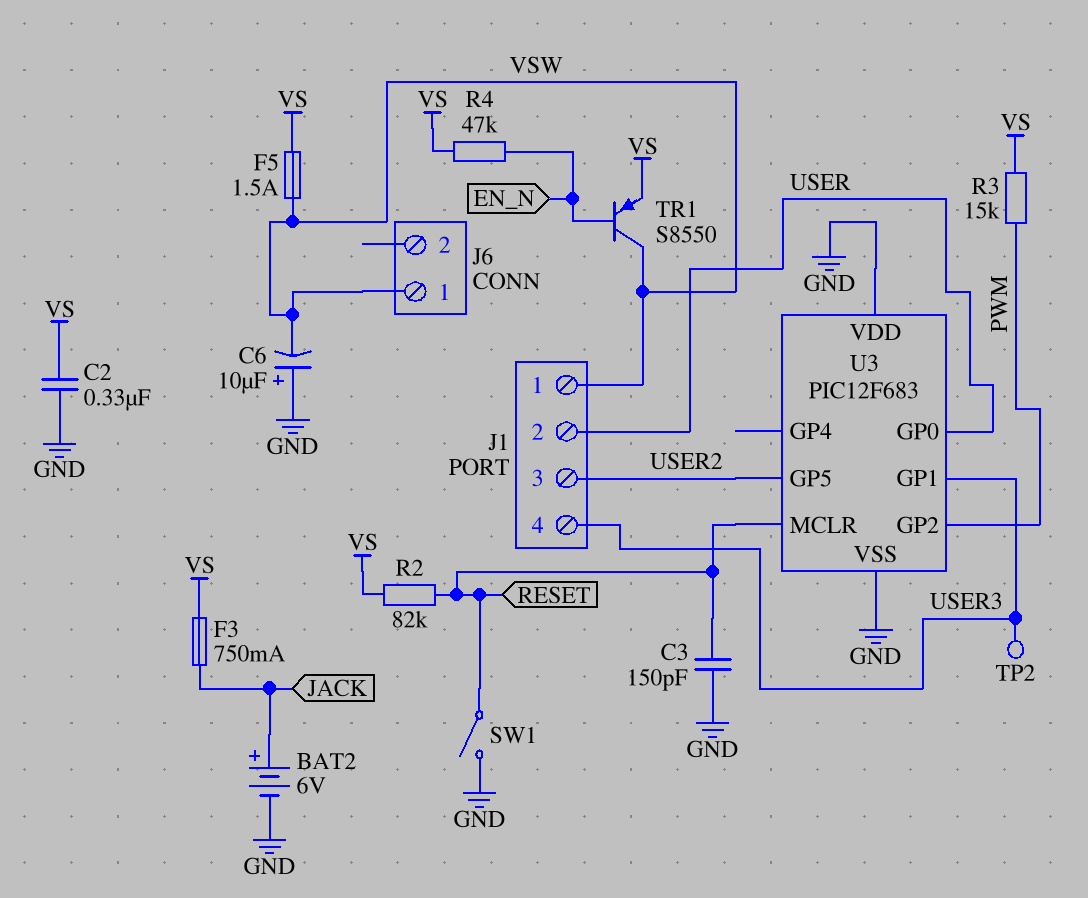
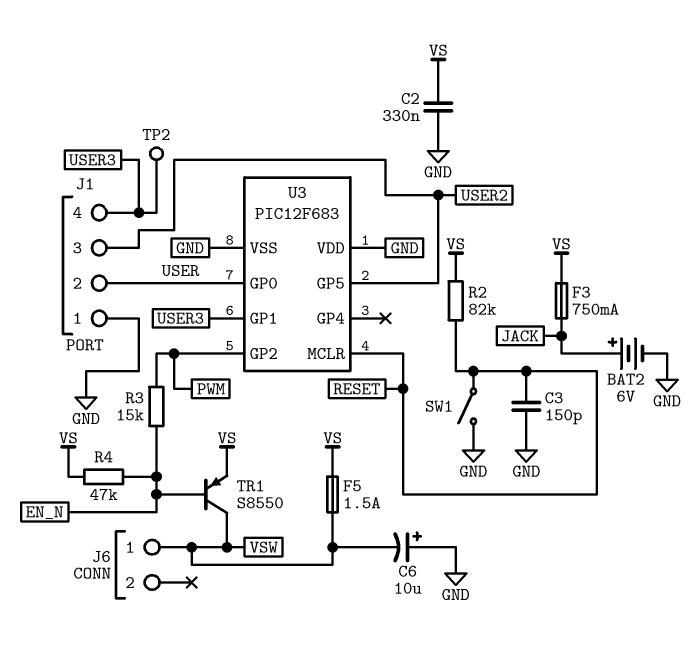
J1 pin 1: VSW -> GND
R3: 15k (PWM, VS) -> 15k (EN_N, PWM)

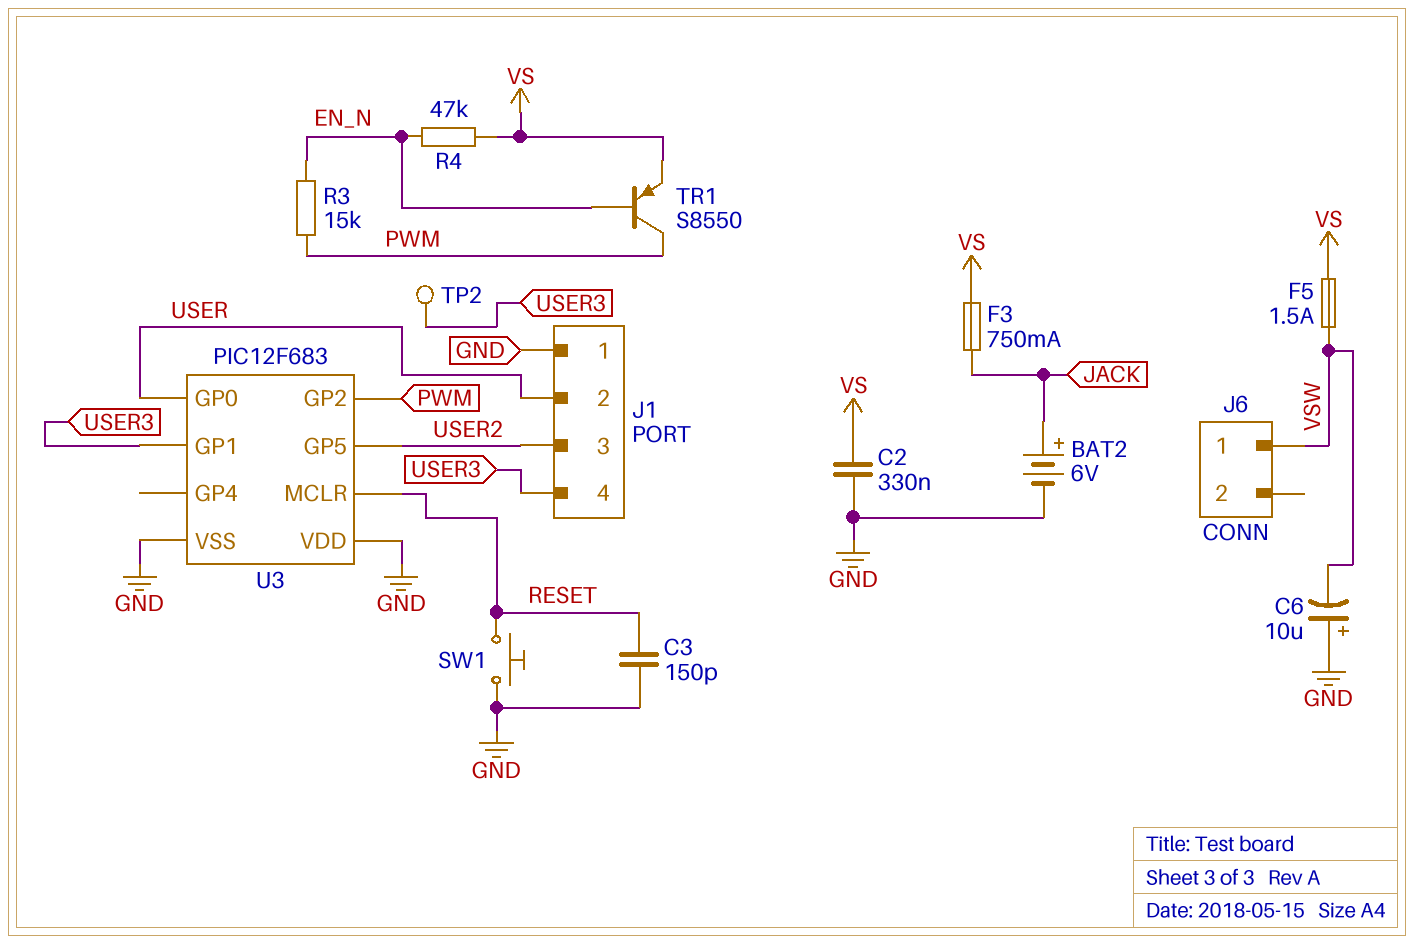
R2: 82k (RESET, VS) -> none
SW1: switch (GND, RESET) -> button (GND, RESET)
TR1: PNP S8550 (B EN_N, C VSW, E VS) -> PNP S8550 (B EN_N, C PWM, E VS)

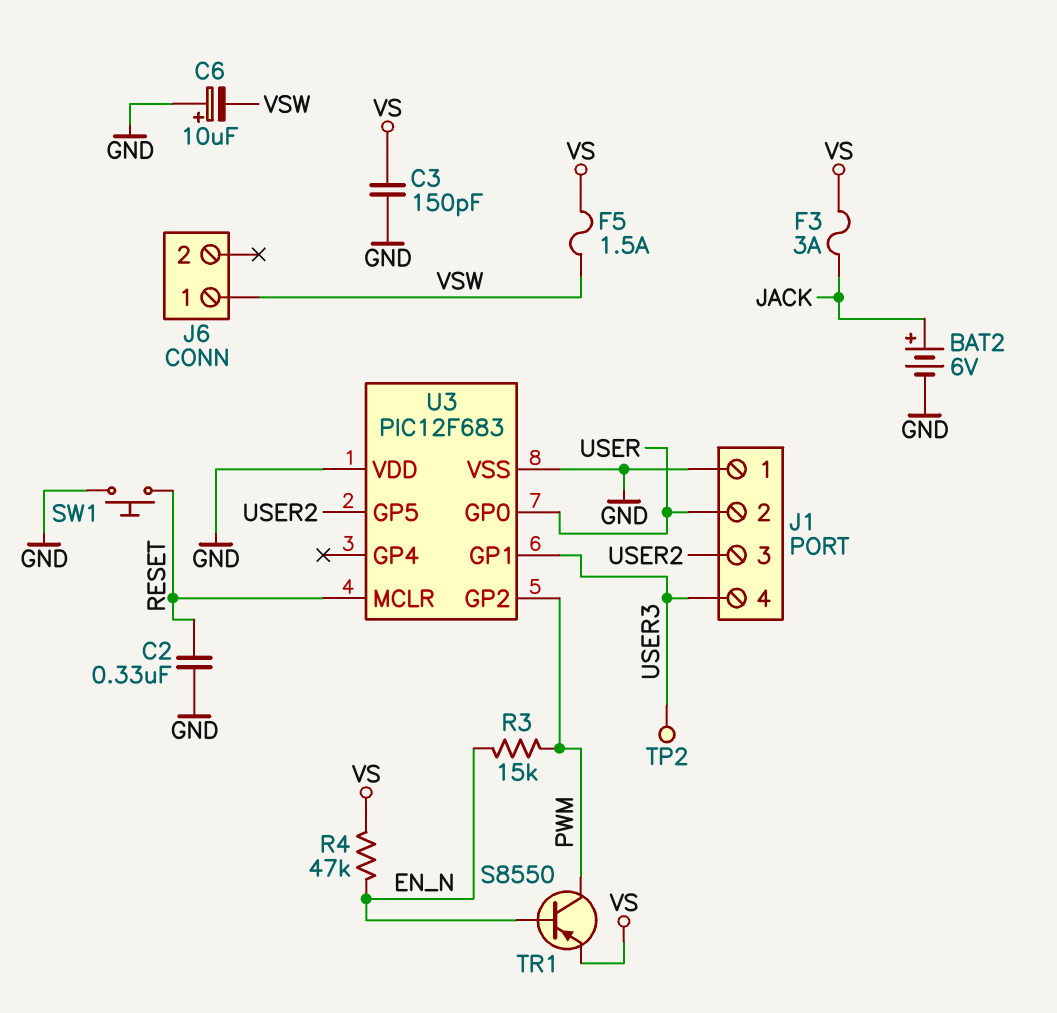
C2: 330nF (GND, VS) -> 330nF (GND, RESET)
C3: 150pF (GND, RESET) -> 150pF (GND, VS)
F3: 750mA (JACK, VS) -> 3A (JACK, VS)

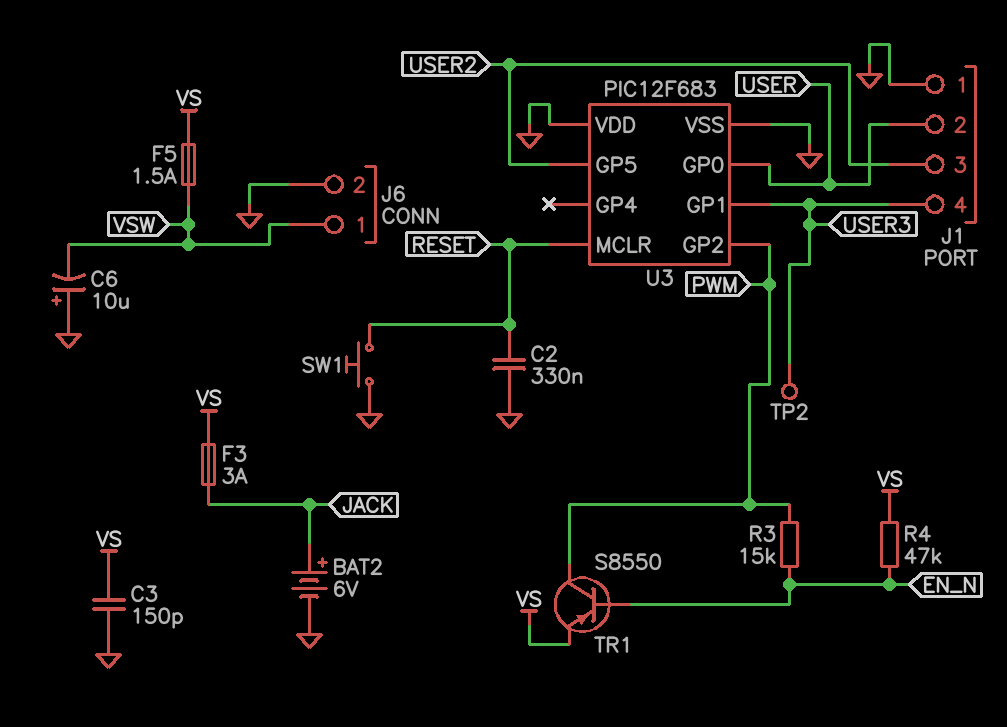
J6 pin 2: none -> GND

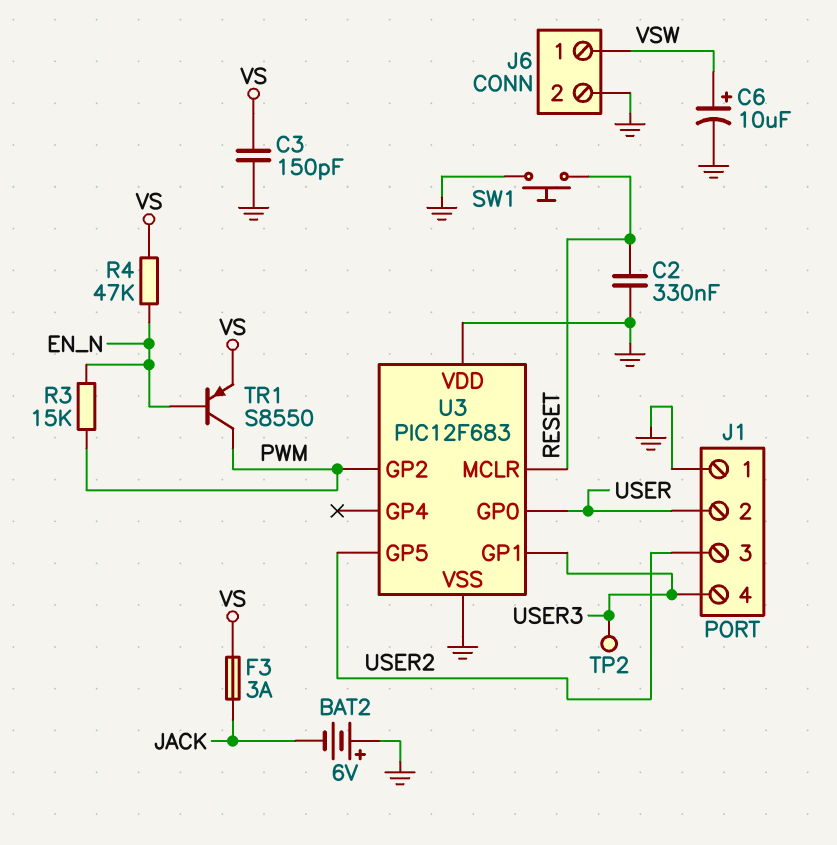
BAT2: 6V (plus JACK, minus GND) -> 6V (plus GND, minus JACK)
C6: 10uF (plus GND, minus VSW) -> 10uF (plus VSW, minus GND)
F5: 1.5A (VS, VSW) -> none

